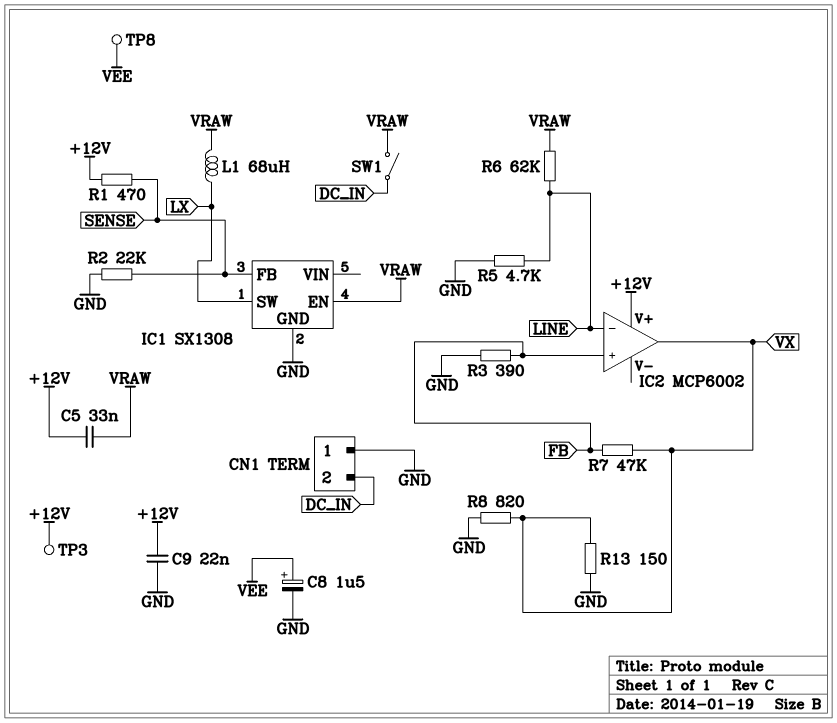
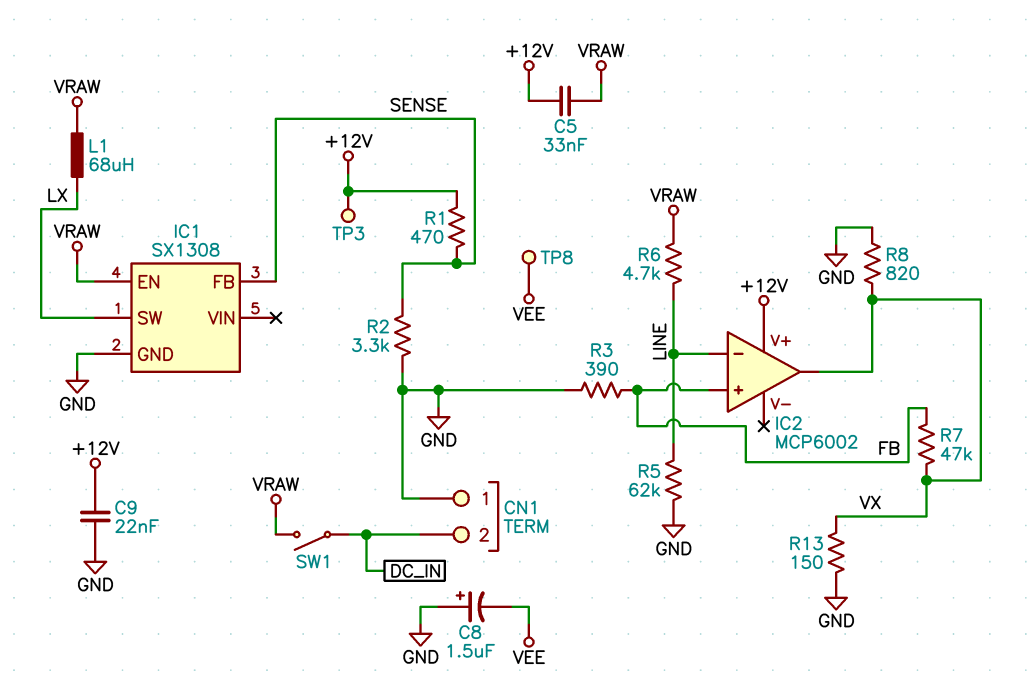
C8: 1.5uF (plus VEE, minus GND) -> 1.5uF (plus GND, minus VEE)
R2: 22k (GND, SENSE) -> 3.3k (GND, SENSE)
R5: 4.7k (GND, LINE) -> 62k (GND, LINE)
R6: 62k (LINE, VRAW) -> 4.7k (LINE, VRAW)

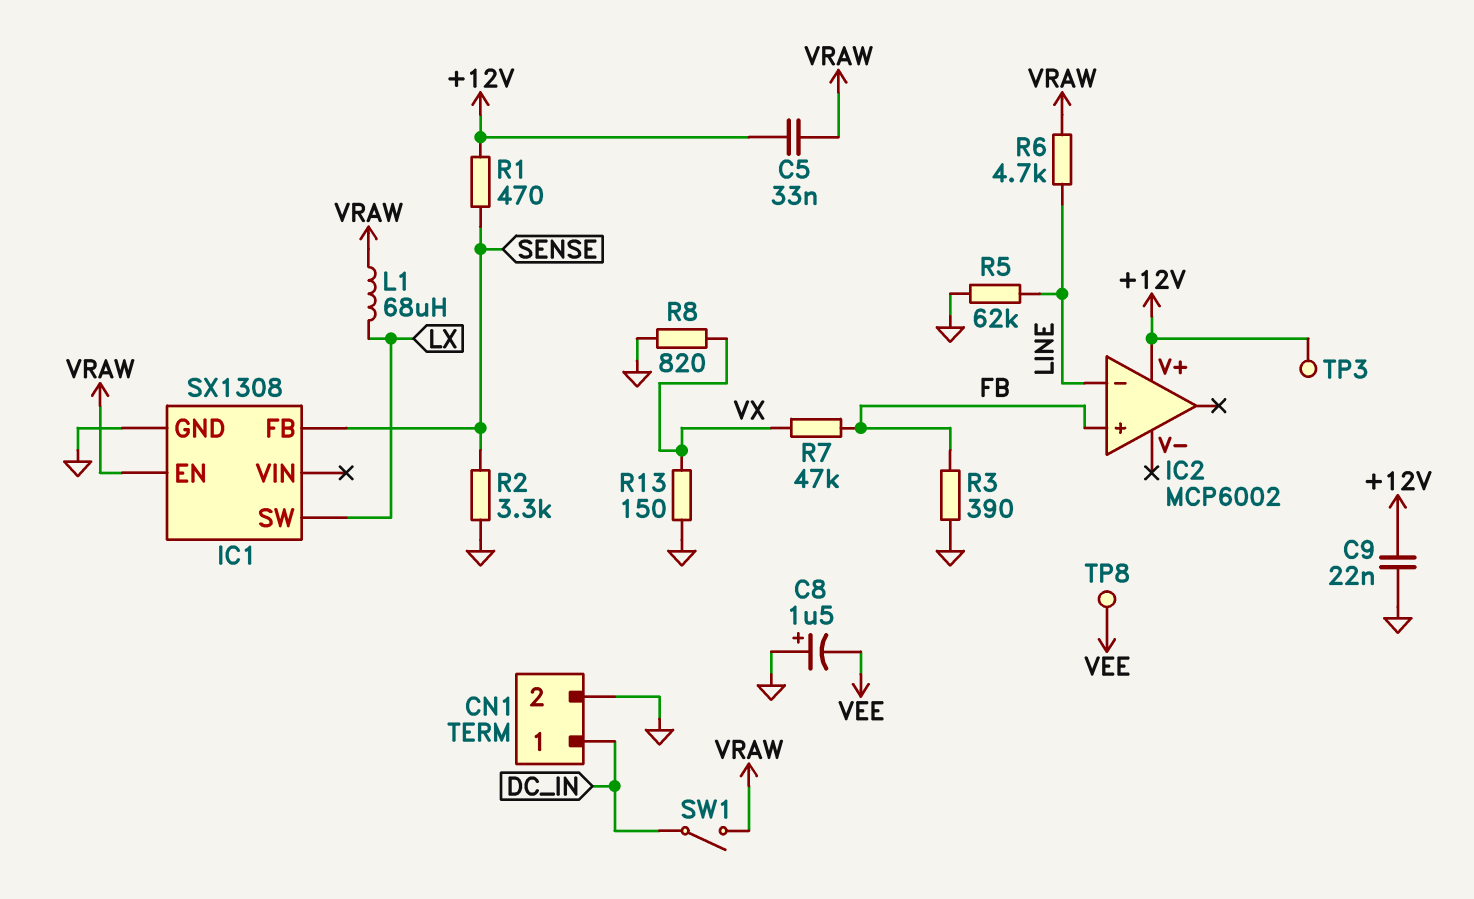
CN1 pin 1: GND -> DC_IN
CN1 pin 2: DC_IN -> GND
IC2 pin out: VX -> none

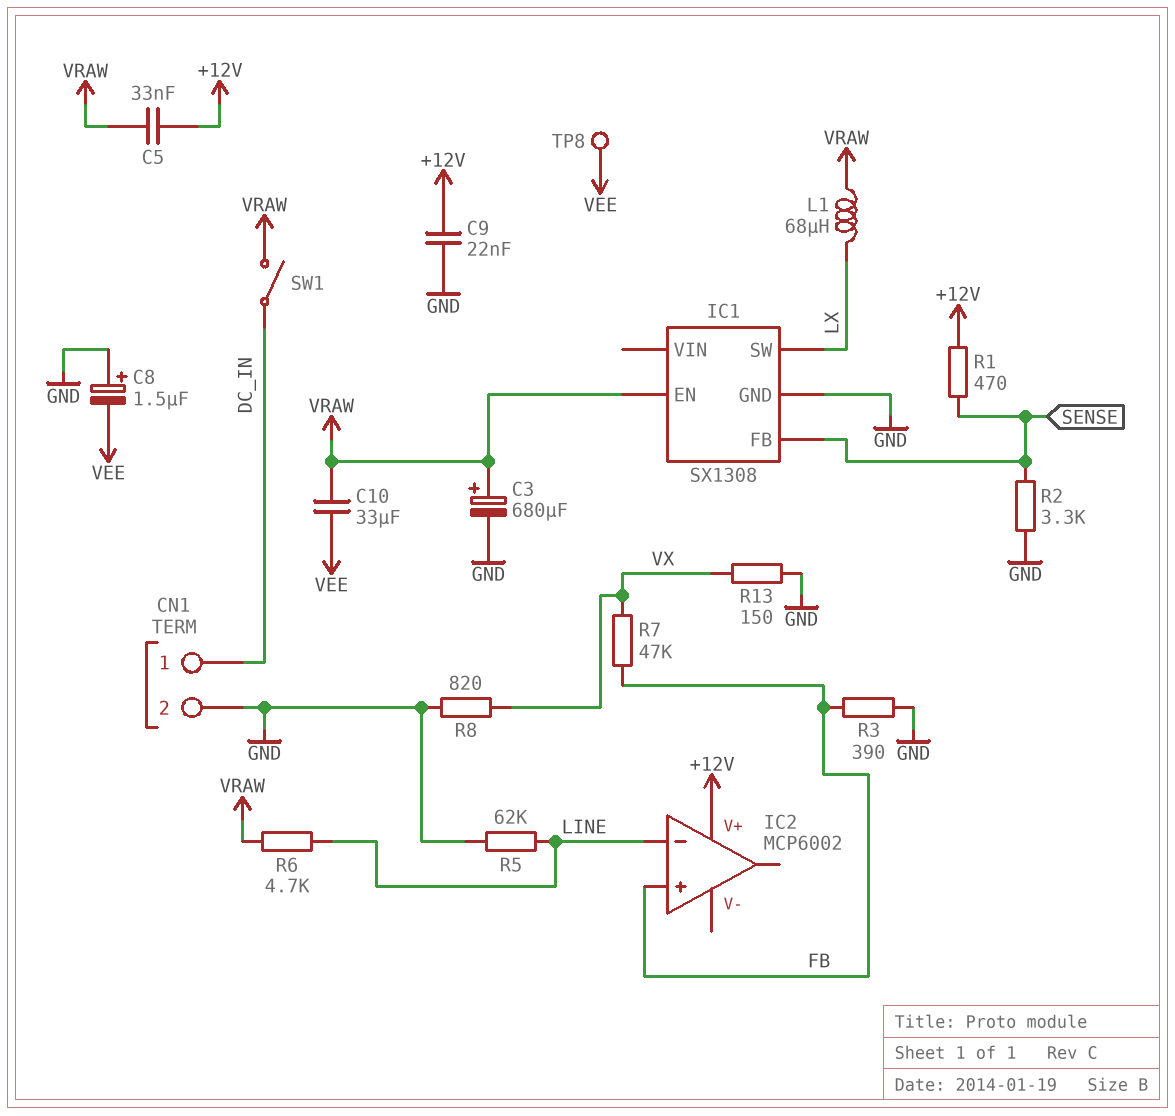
C3: none -> 680uF (plus VRAW, minus GND)
C10: none -> 33uF (VEE, VRAW)
TP3: test point (+12V) -> none

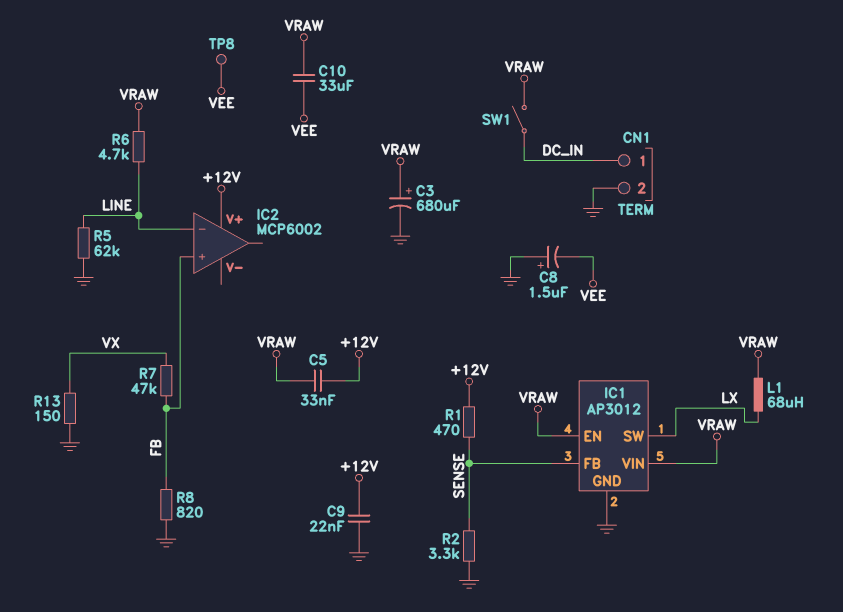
IC1: SX1308 -> AP3012
IC1 pin VIN: none -> VRAW
R3: 390 (FB, GND) -> none
R8: 820 (GND, VX) -> 820 (FB, GND)

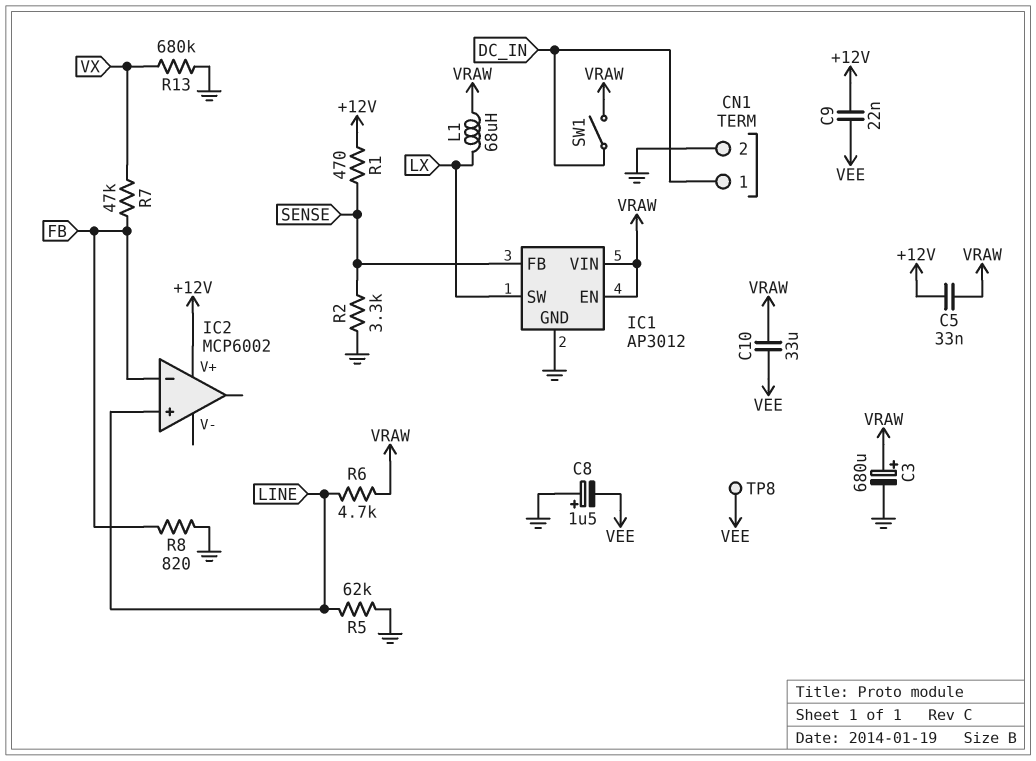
C9: 22nF (+12V, GND) -> 22nF (+12V, VEE)
IC2 pin in+: FB -> LINE
IC2 pin in-: LINE -> FB
R13: 150 (GND, VX) -> 680k (GND, VX)

